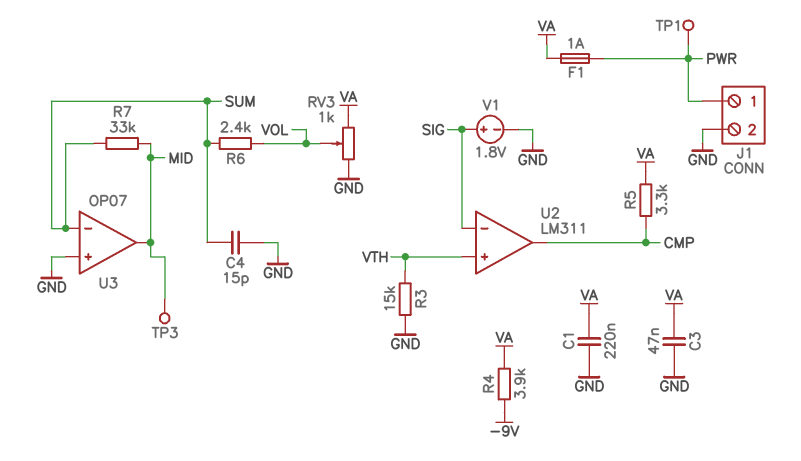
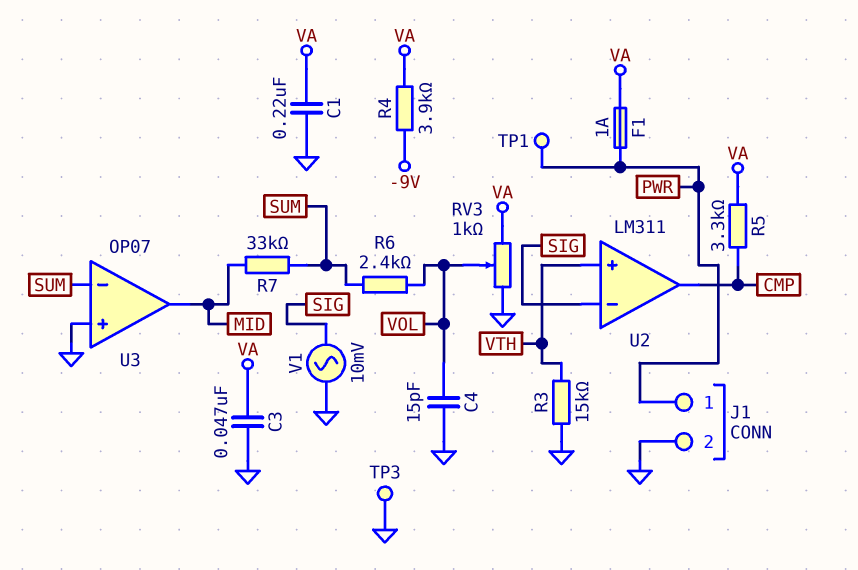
C4: 15pF (GND, SUM) -> 15pF (GND, VOL)
TP3: test point (MID) -> test point (GND)
V1: 1.8V (plus SIG, minus GND) -> AC 10mV (GND, SIG)

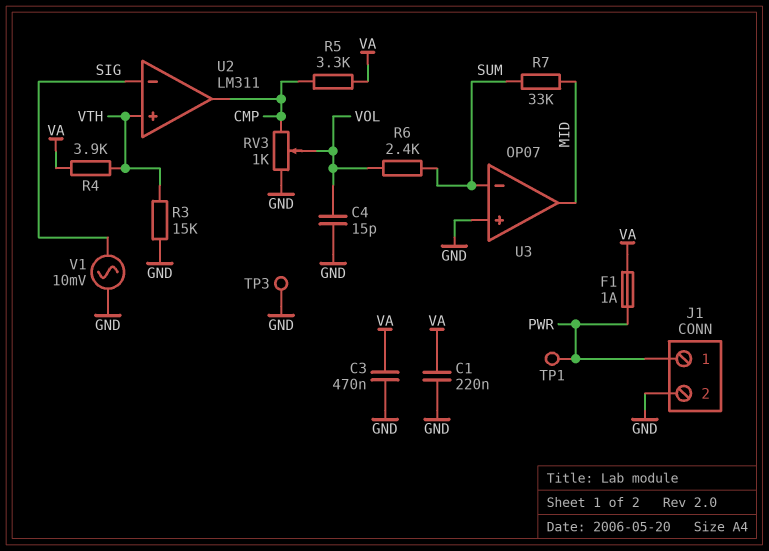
C3: 47nF (GND, VA) -> 470nF (GND, VA)
R4: 3.9k (-9V, VA) -> 3.9k (VA, VTH)
RV3: 1k (GND, VA, wiper VOL) -> 1k (CMP, GND, wiper VOL)

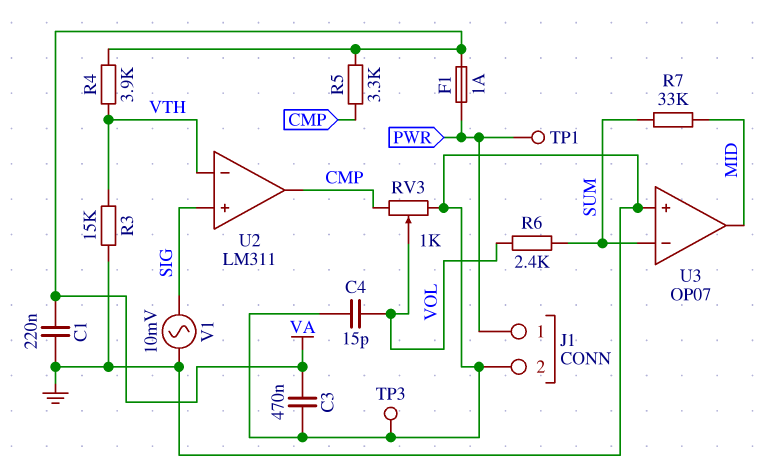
U2 pin in+: VTH -> SIG
U2 pin in-: SIG -> VTH

